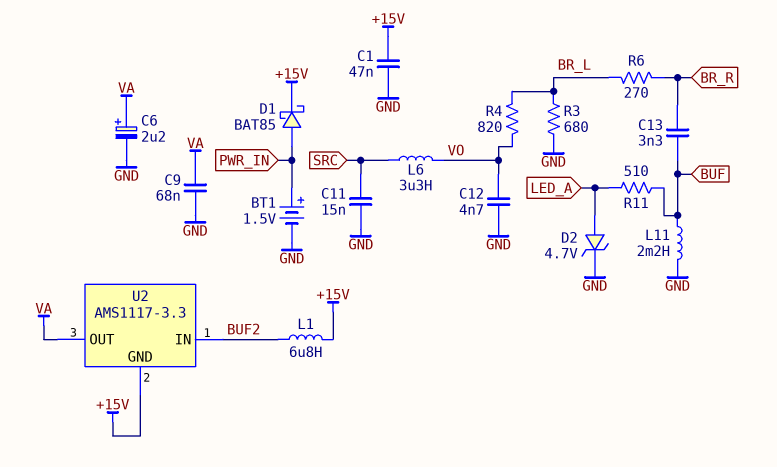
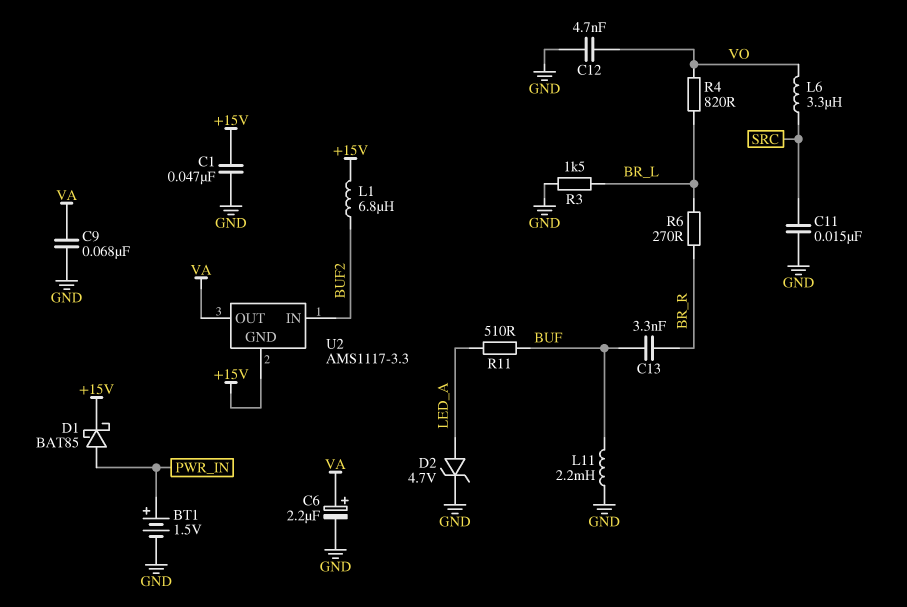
R3: 680 (BR_L, GND) -> 1.5k (BR_L, GND)

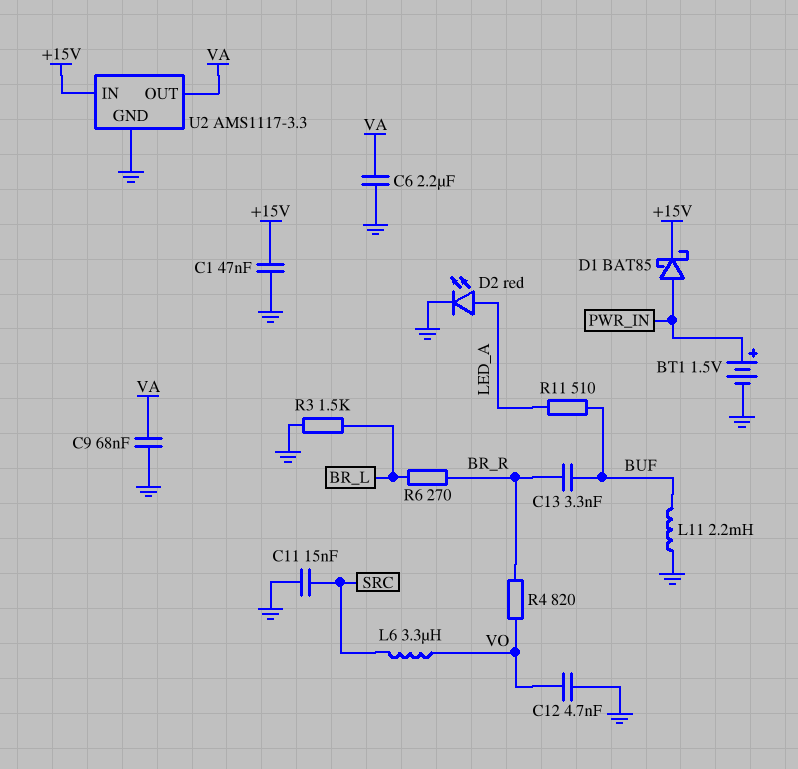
C6: 2.2uF (plus VA, minus GND) -> 2.2uF (GND, VA)
D2: zener 4.7V (A LED_A, K GND) -> LED red (A LED_A, K GND)
L1: 6.8uH (+15V, BUF2) -> none
R4: 820 (BR_L, VO) -> 820 (BR_R, VO)
U2 pin GND: +15V -> GND
U2 pin IN: BUF2 -> +15V

